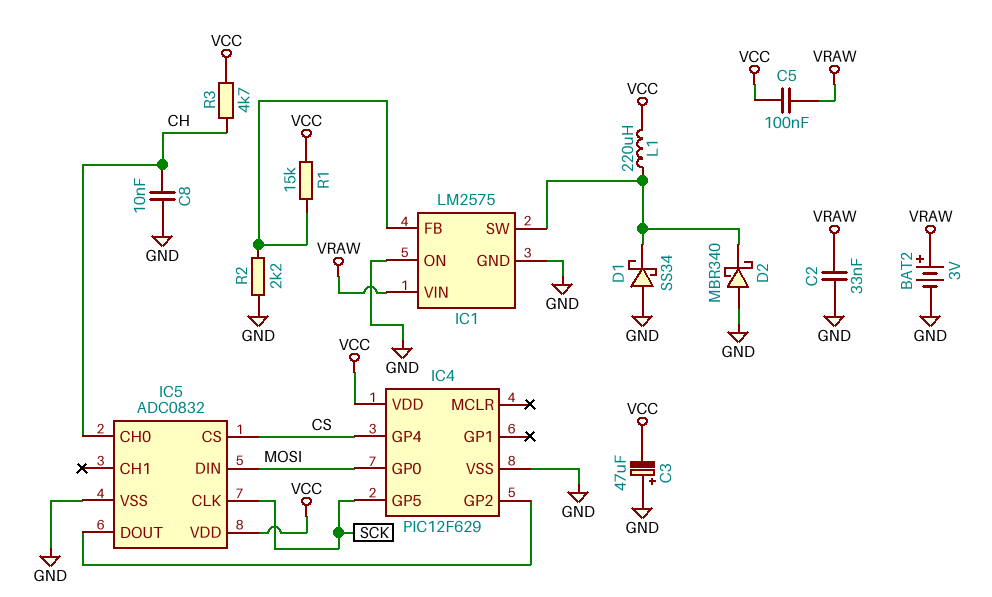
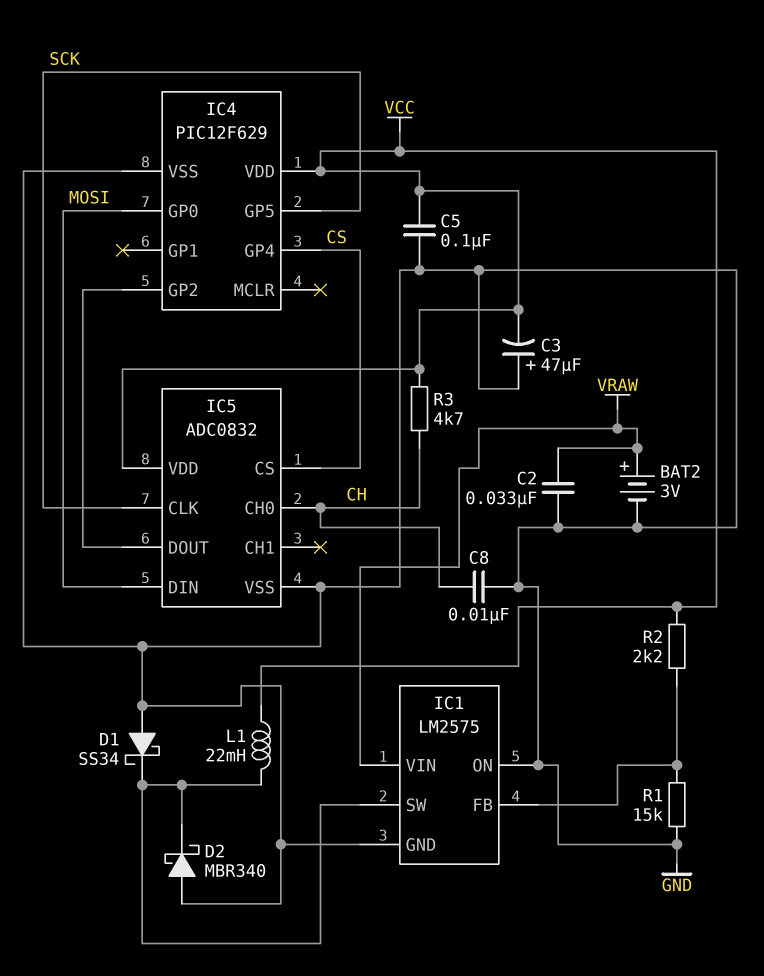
C5: 100nF (VCC, VRAW) -> 100nF (GND, VCC)
L1: 220uH (IC1/SW, VCC) -> 22mH (IC1/SW, VCC)
R1: 15k (IC1/FB, VCC) -> 15k (GND, IC1/FB)
R2: 2.2k (GND, IC1/FB) -> 2.2k (IC1/FB, VCC)

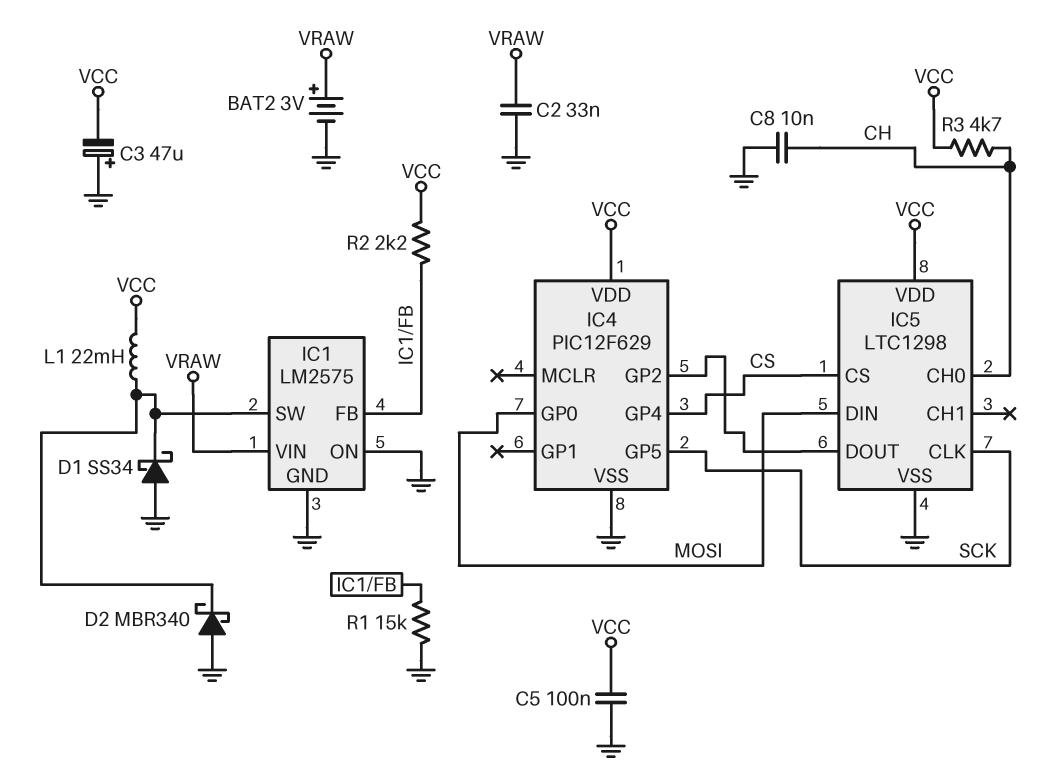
IC5: ADC0832 -> LTC1298

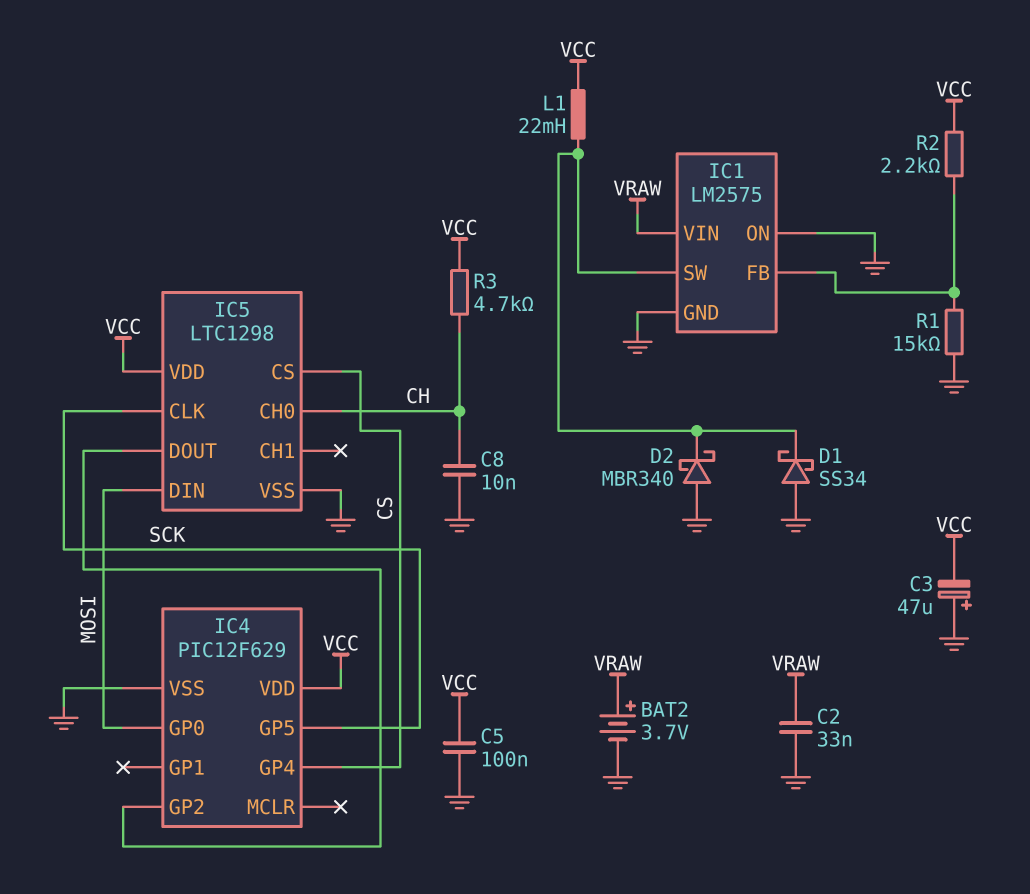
BAT2: 3V (plus VRAW, minus GND) -> 3.7V (plus VRAW, minus GND)

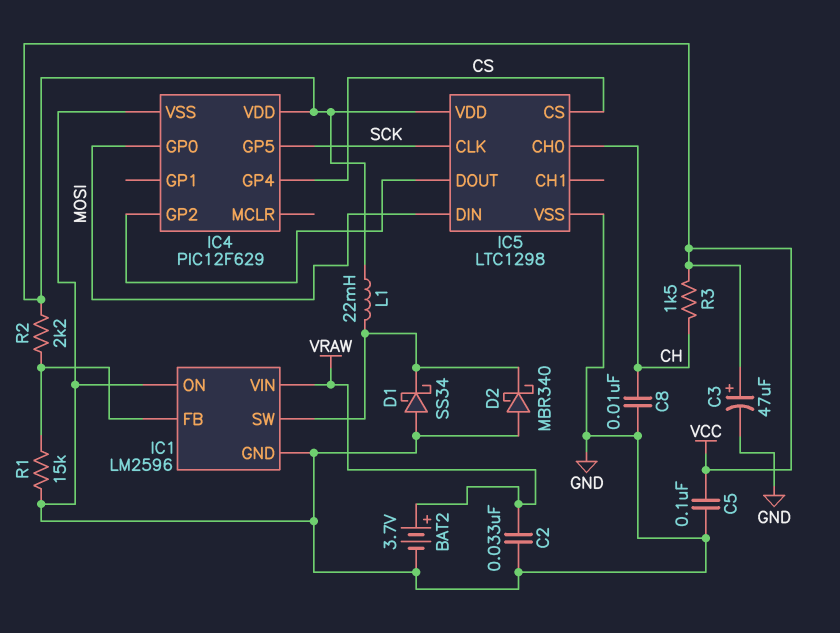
C3: 47uF (plus GND, minus VCC) -> 47uF (plus VCC, minus GND)
IC1: LM2575 -> LM2596
R3: 4.7k (CH, VCC) -> 1.5k (CH, VCC)

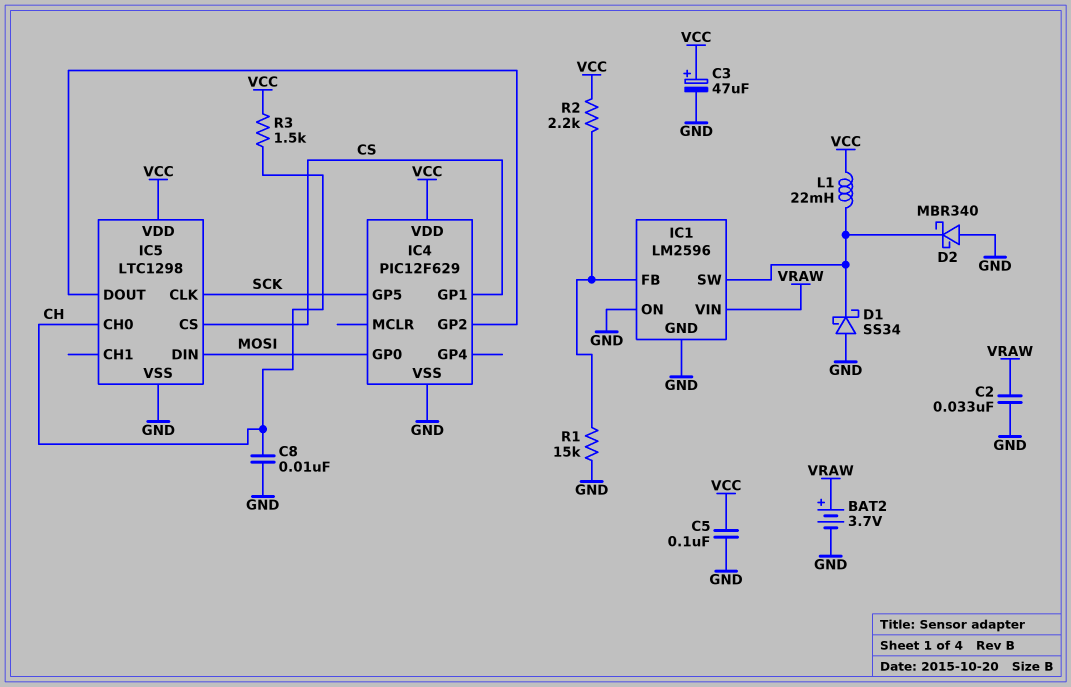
IC4 pin GP1: none -> CS
IC4 pin GP4: CS -> none

